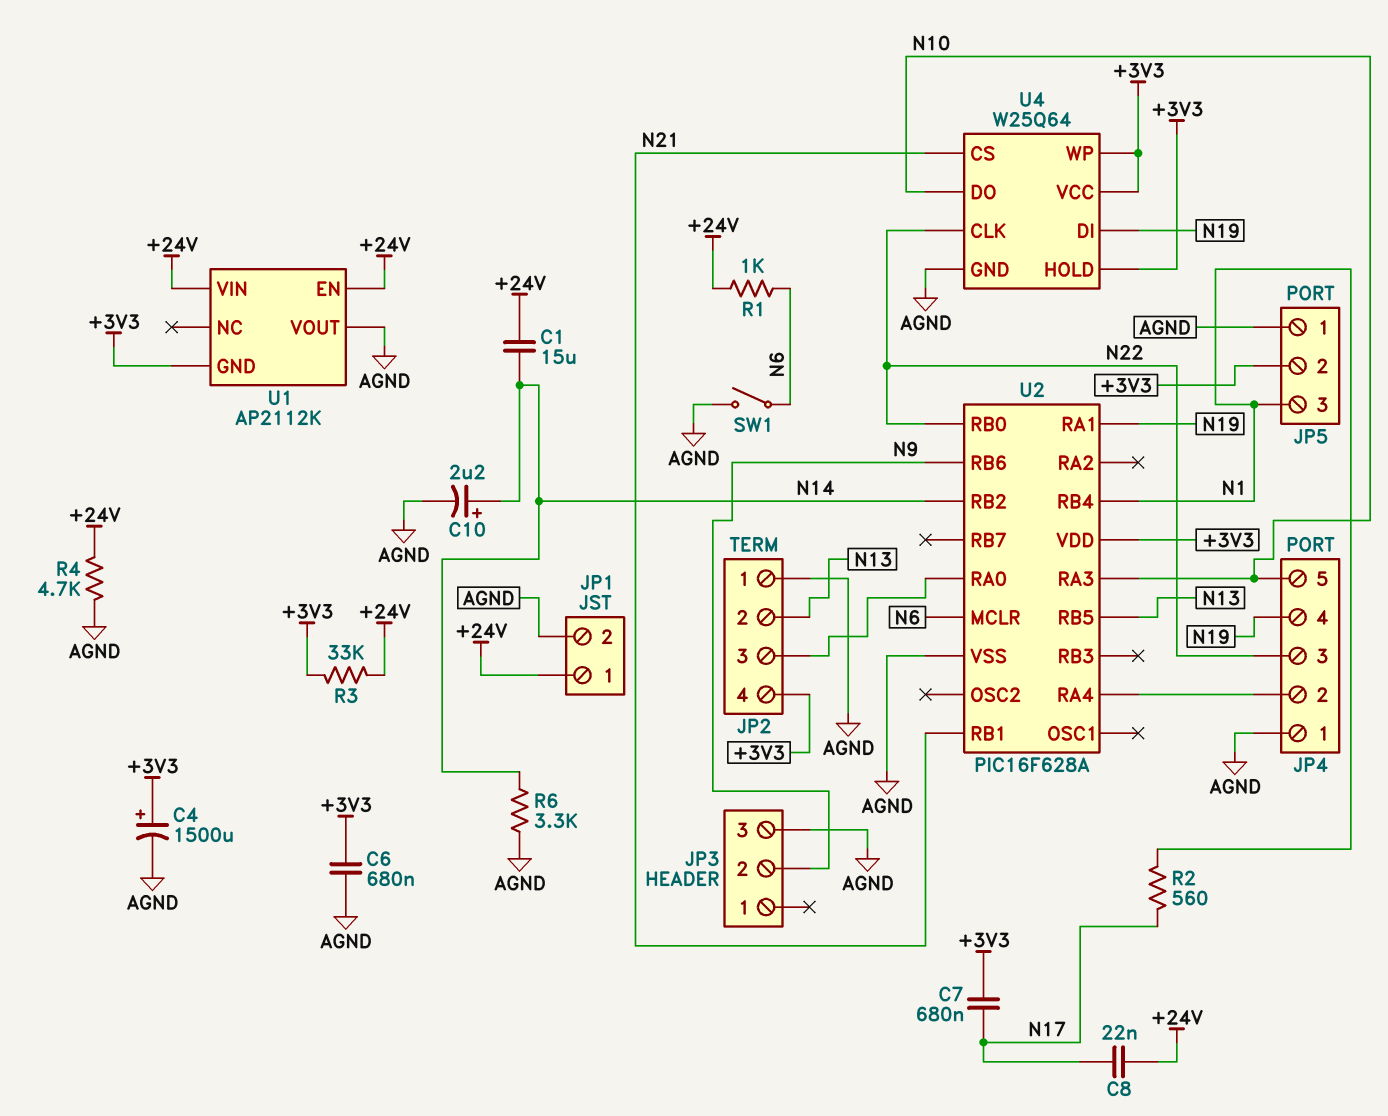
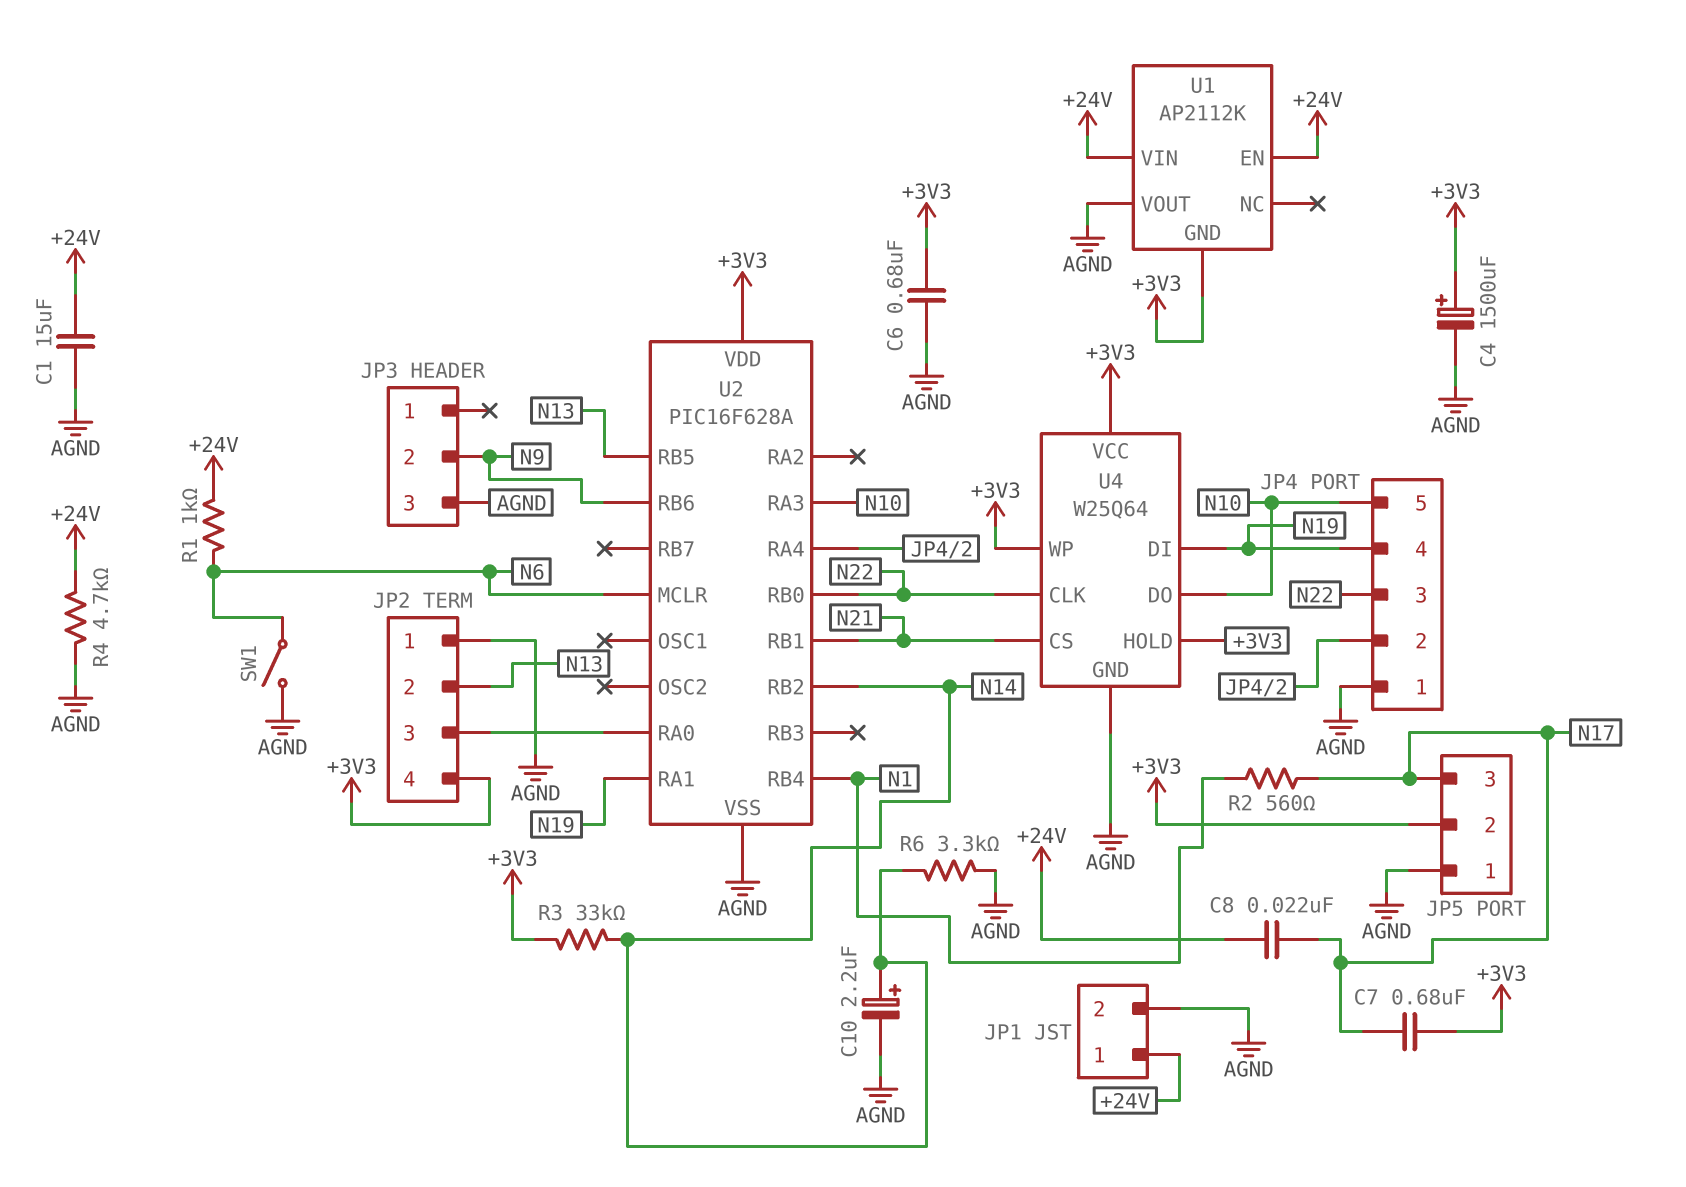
C1: 15uF (+24V, N14) -> 15uF (+24V, AGND)
JP5 pin 3: N1 -> N17
R3: 33k (+3V3, +24V) -> 33k (+3V3, N14)

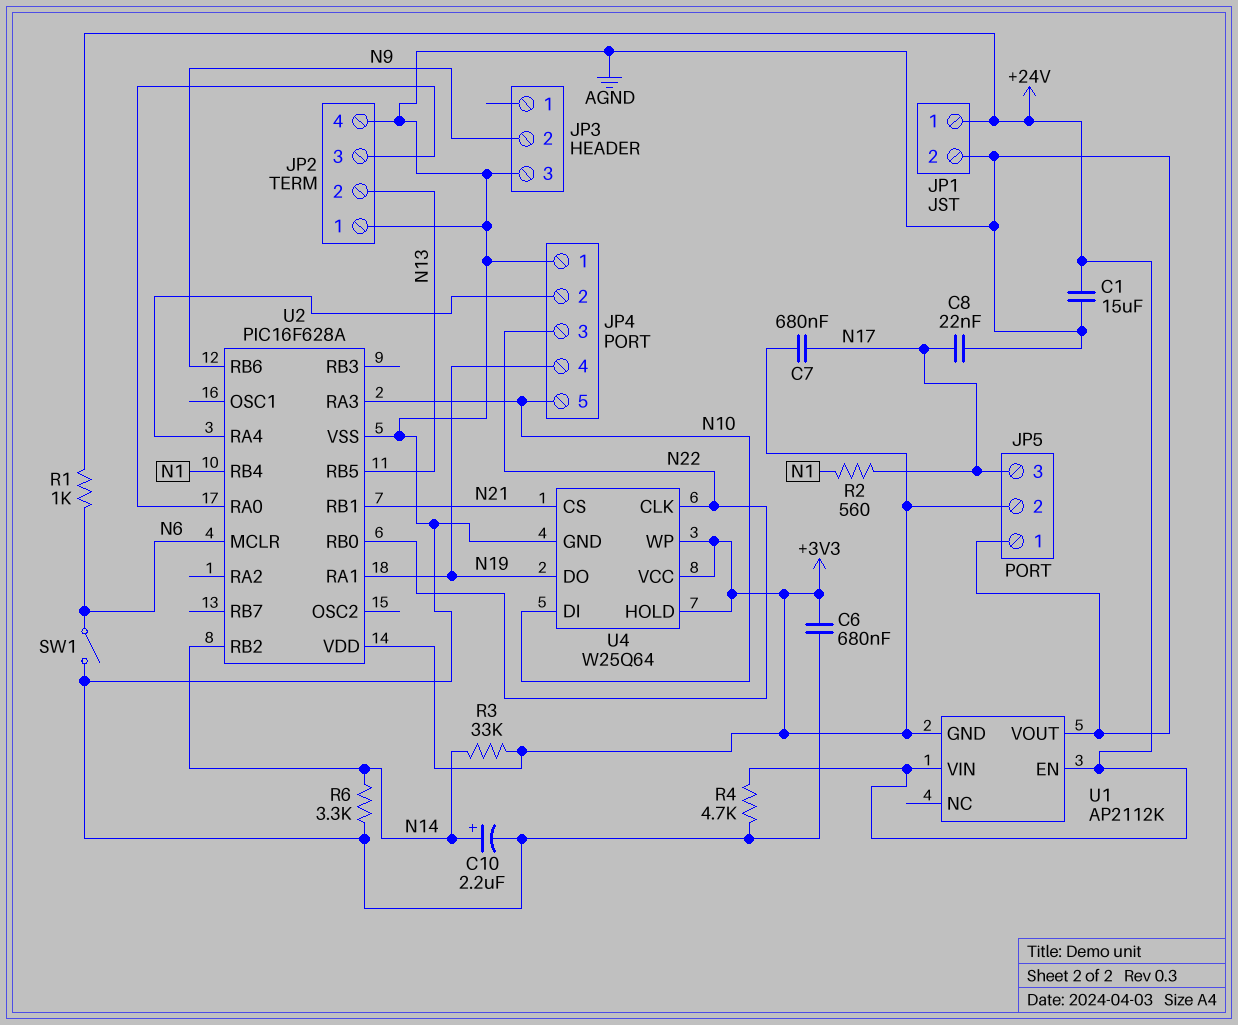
C4: 1500uF (plus +3V3, minus AGND) -> none
C8: 22nF (+24V, N17) -> 22nF (AGND, N17)
JP2 pin 4: +3V3 -> AGND
U4 pin DI: N19 -> N10
U4 pin DO: N10 -> N19

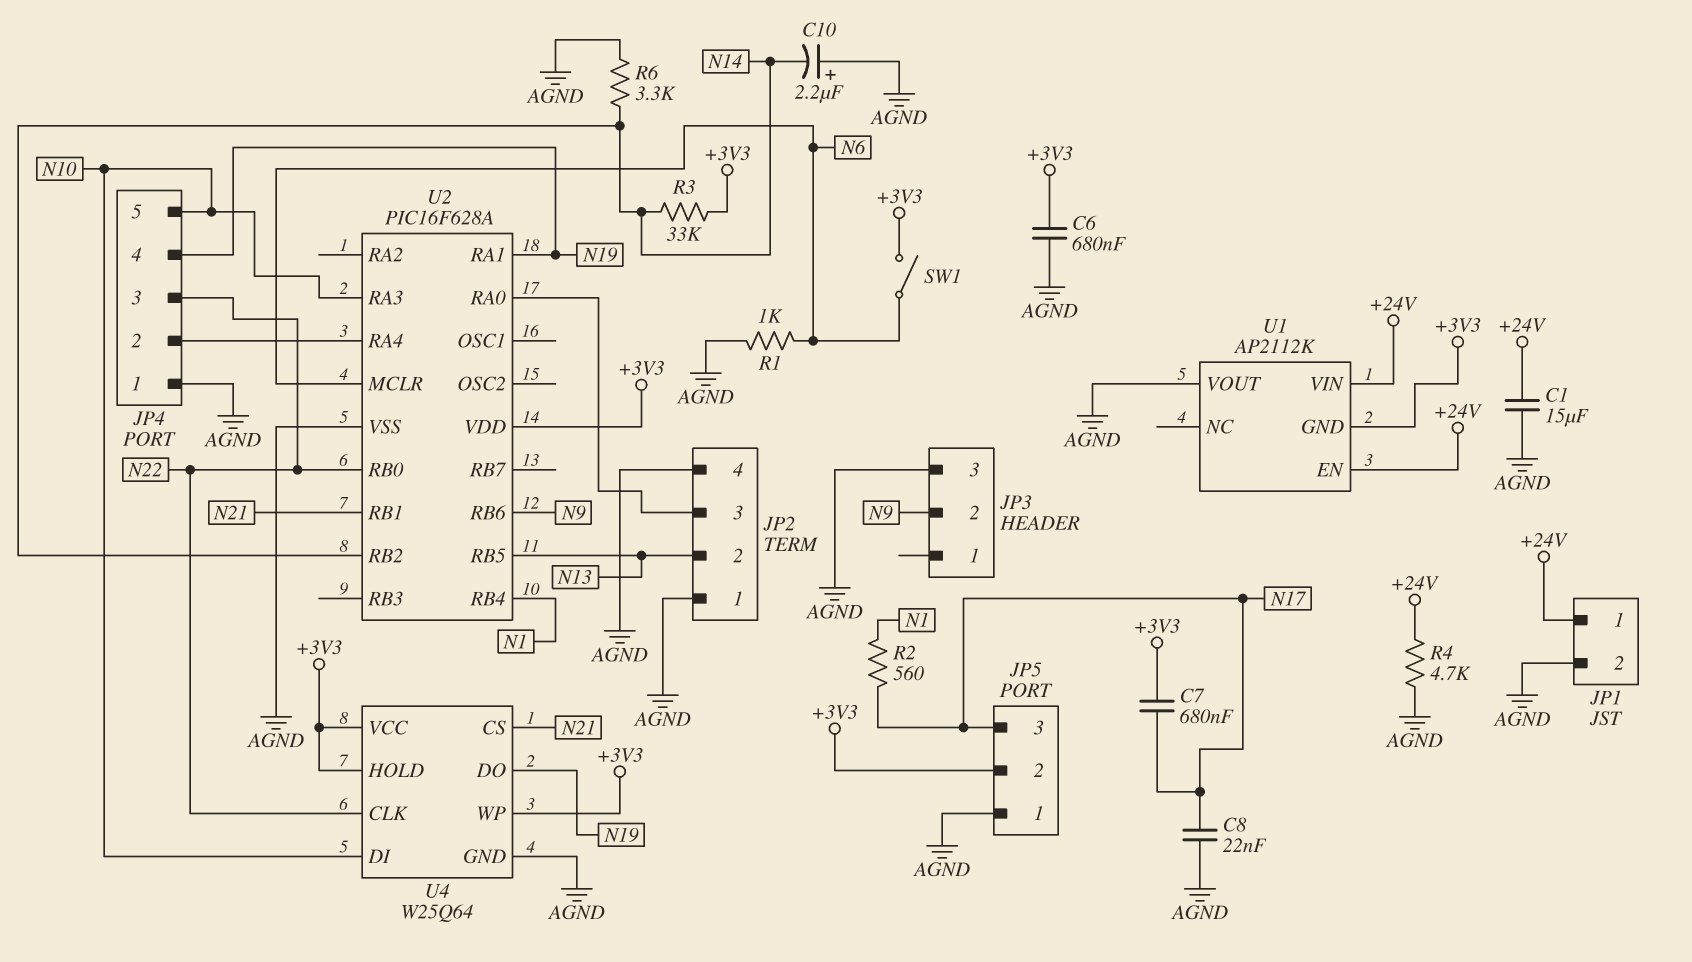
C10: 2.2uF (plus N14, minus AGND) -> 2.2uF (plus AGND, minus N14)
R1: 1k (+24V, N6) -> 1k (AGND, N6)
SW1: switch (AGND, N6) -> switch (+3V3, N6)

